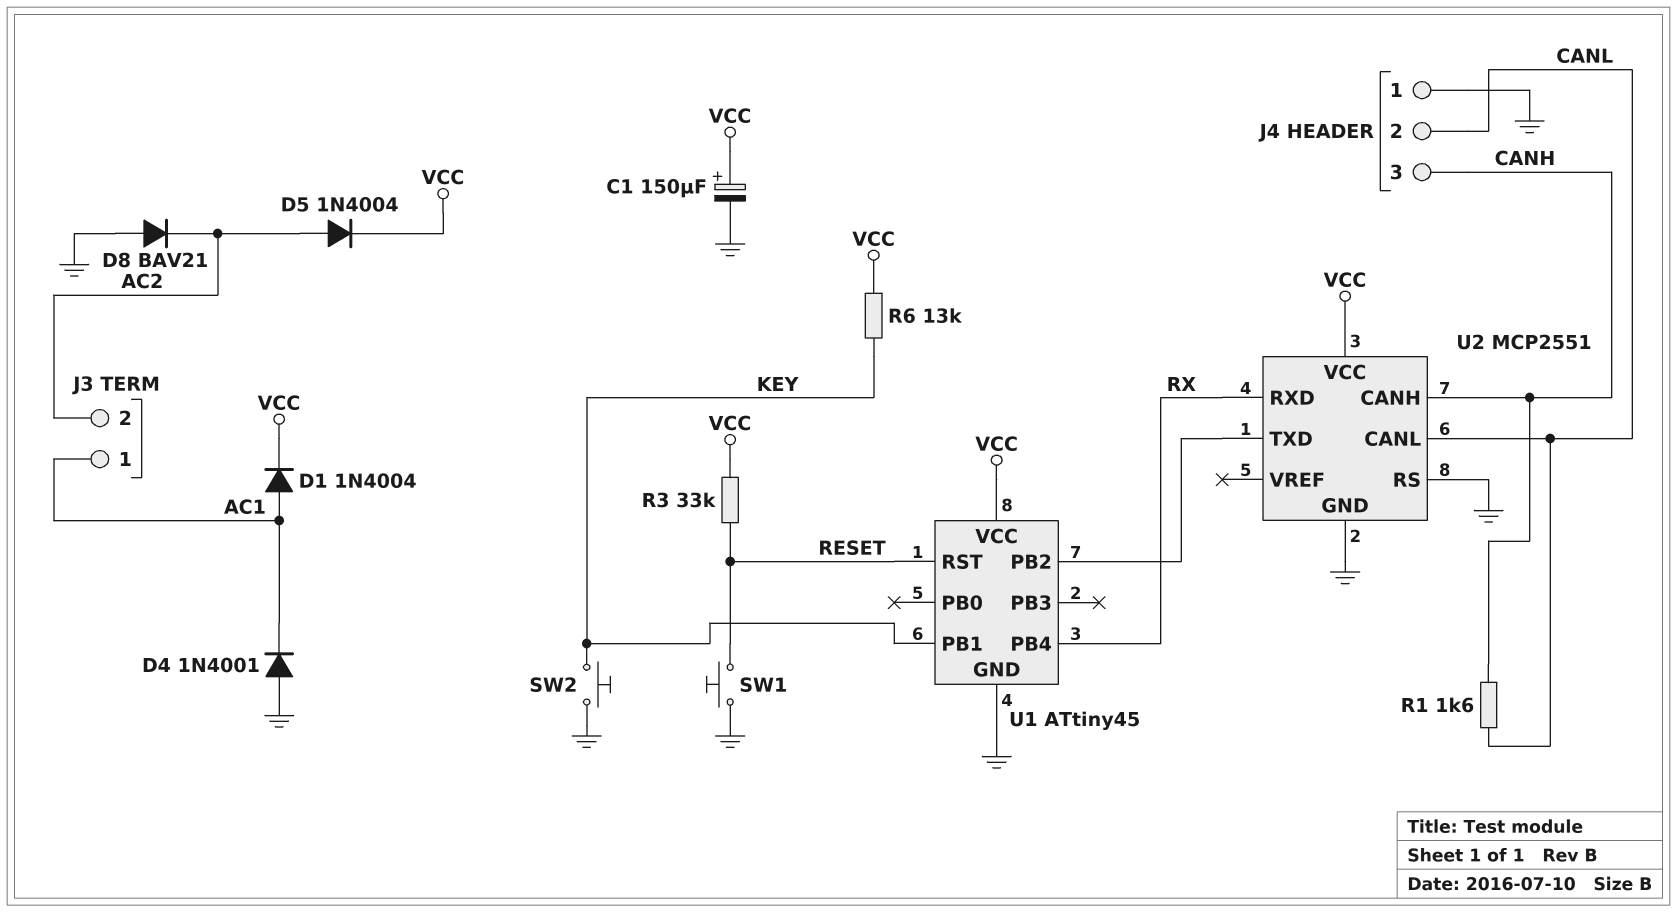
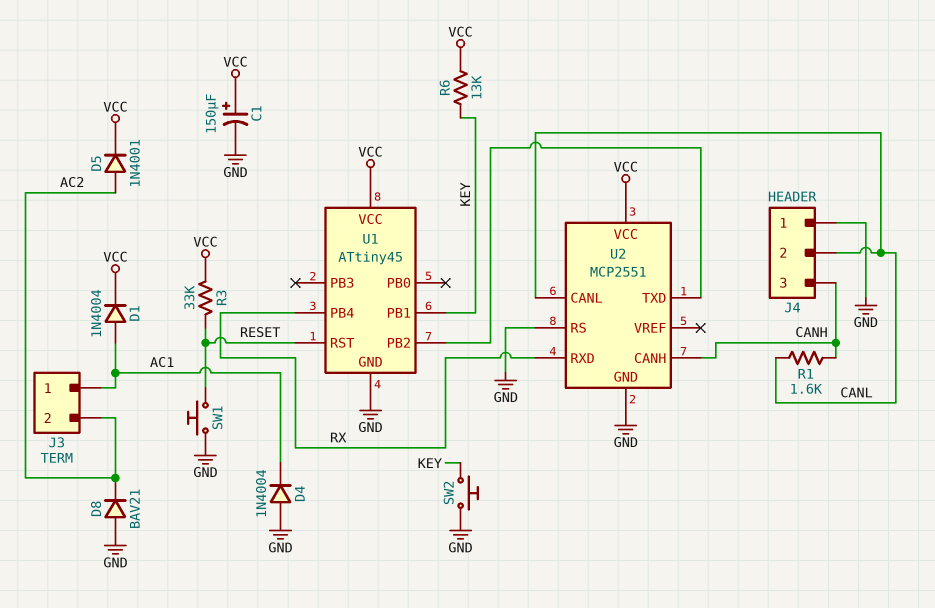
D4: diode 1N4001 (A GND, K AC1) -> diode 1N4004 (A GND, K AC1)
D5: diode 1N4004 (A AC2, K VCC) -> diode 1N4001 (A AC2, K VCC)

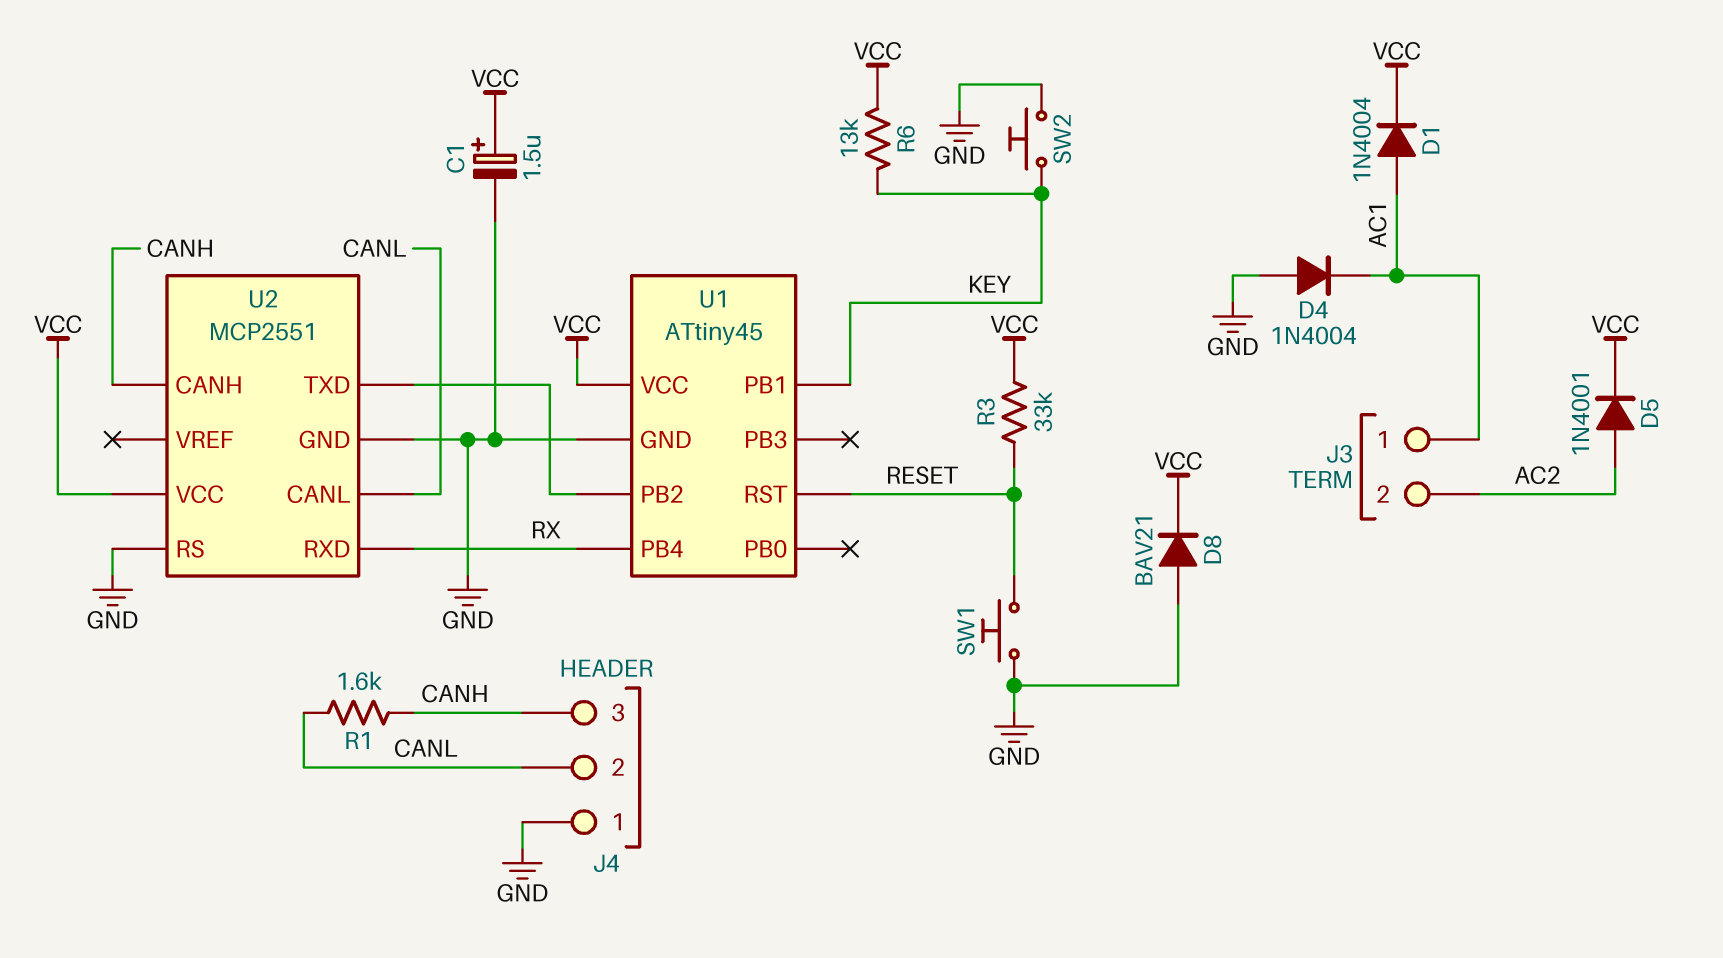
C1: 150uF (plus VCC, minus GND) -> 1.5uF (plus VCC, minus GND)
D8: diode BAV21 (A GND, K AC2) -> diode BAV21 (A GND, K VCC)

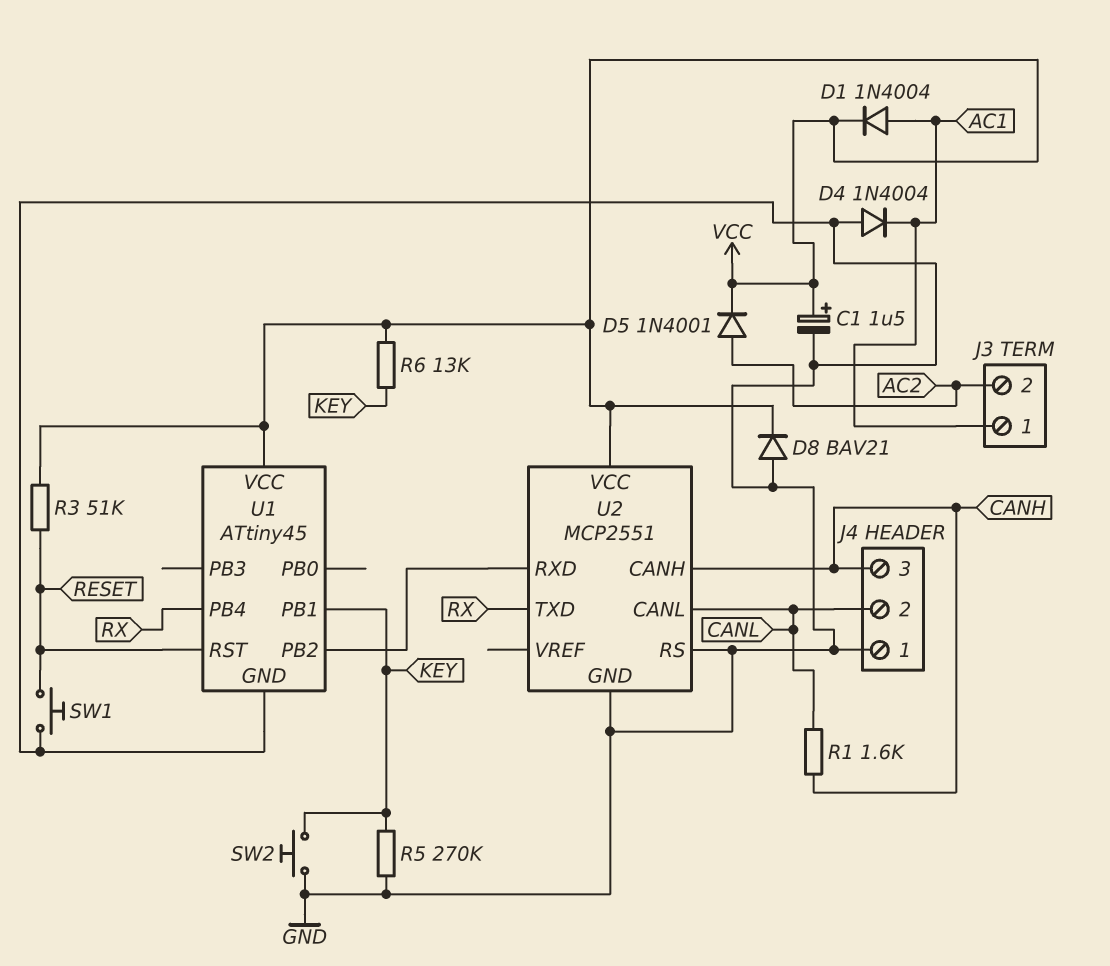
R3: 33k (RESET, VCC) -> 51k (RESET, VCC)
R5: none -> 270k (GND, KEY)
U2 pin RXD: RX -> U1/PB2
U2 pin TXD: U1/PB2 -> RX

